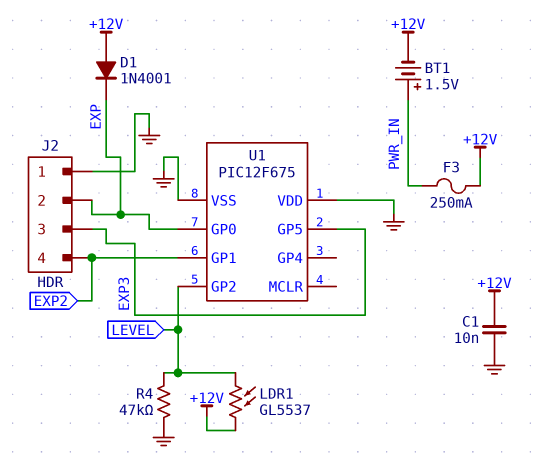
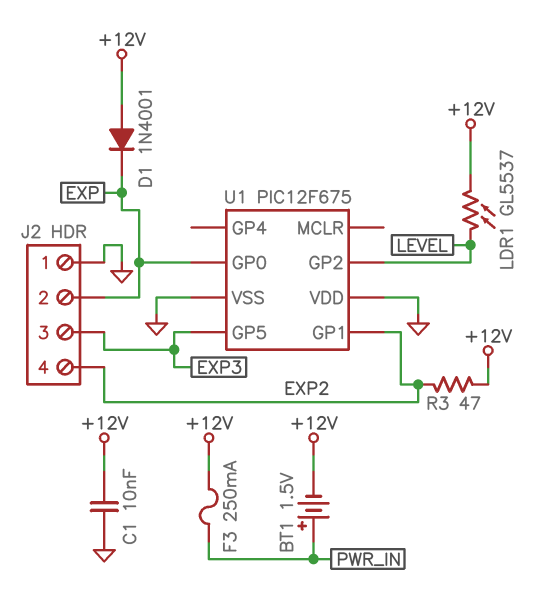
R3: none -> 47 (+12V, EXP2)
R4: 47k (GND, LEVEL) -> none

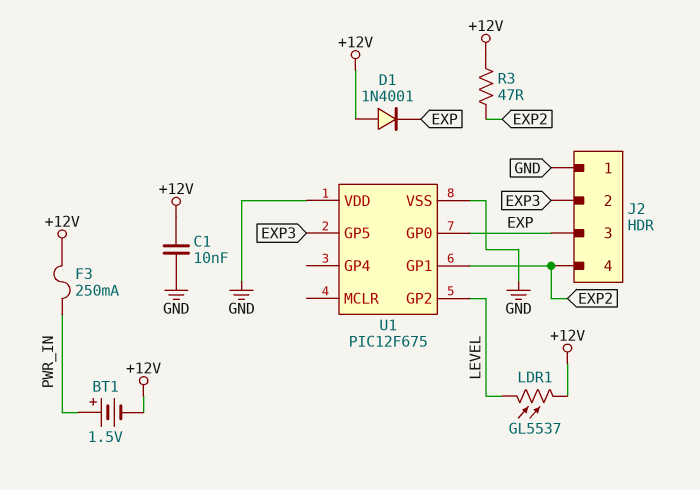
J2 pin 2: EXP -> EXP3
J2 pin 3: EXP3 -> EXP

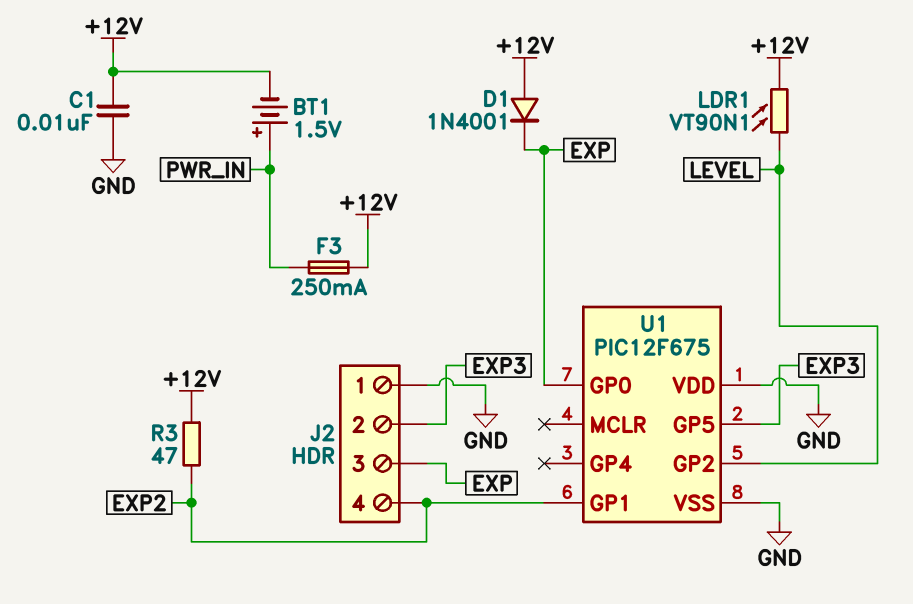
LDR1: GL5537 (+12V, LEVEL) -> VT90N1 (+12V, LEVEL)

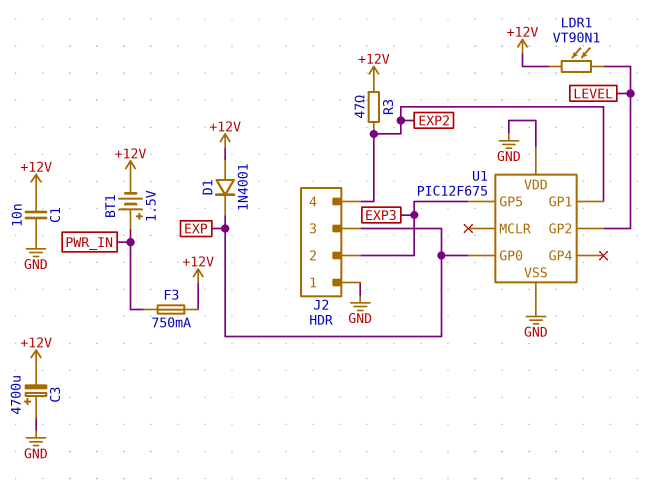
C3: none -> 4700uF (plus GND, minus +12V)
F3: 250mA (+12V, PWR_IN) -> 750mA (+12V, PWR_IN)

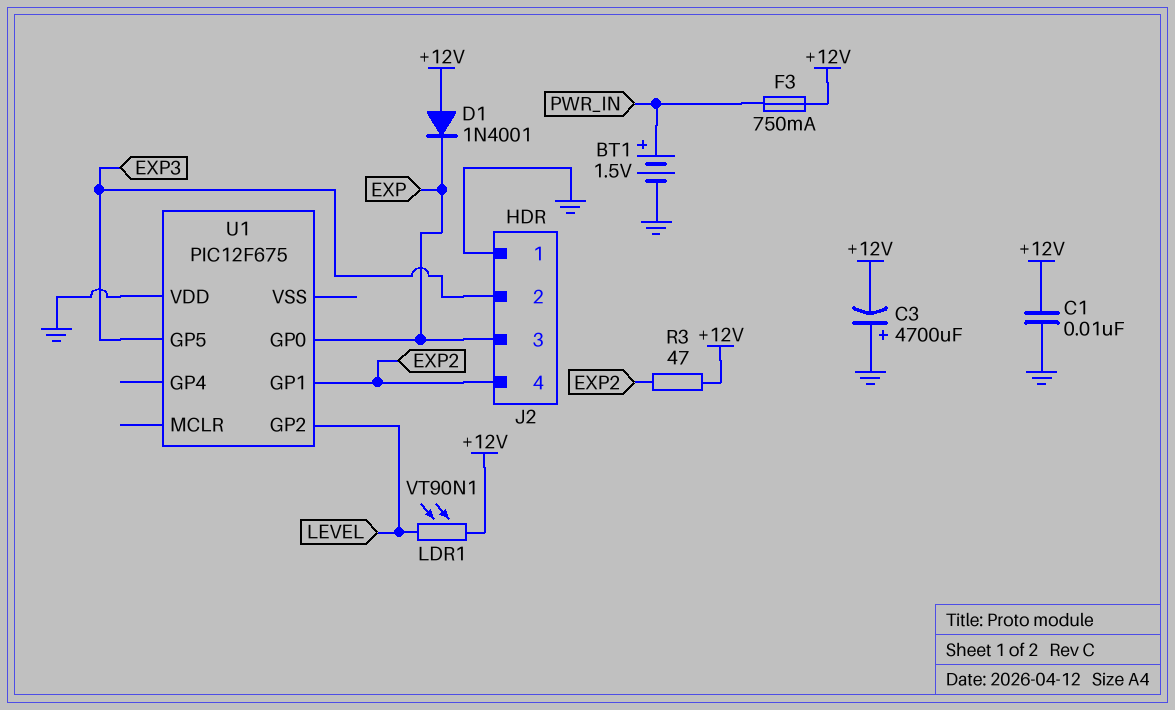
BT1: 1.5V (plus PWR_IN, minus +12V) -> 1.5V (plus PWR_IN, minus GND)
U1 pin VSS: GND -> none

